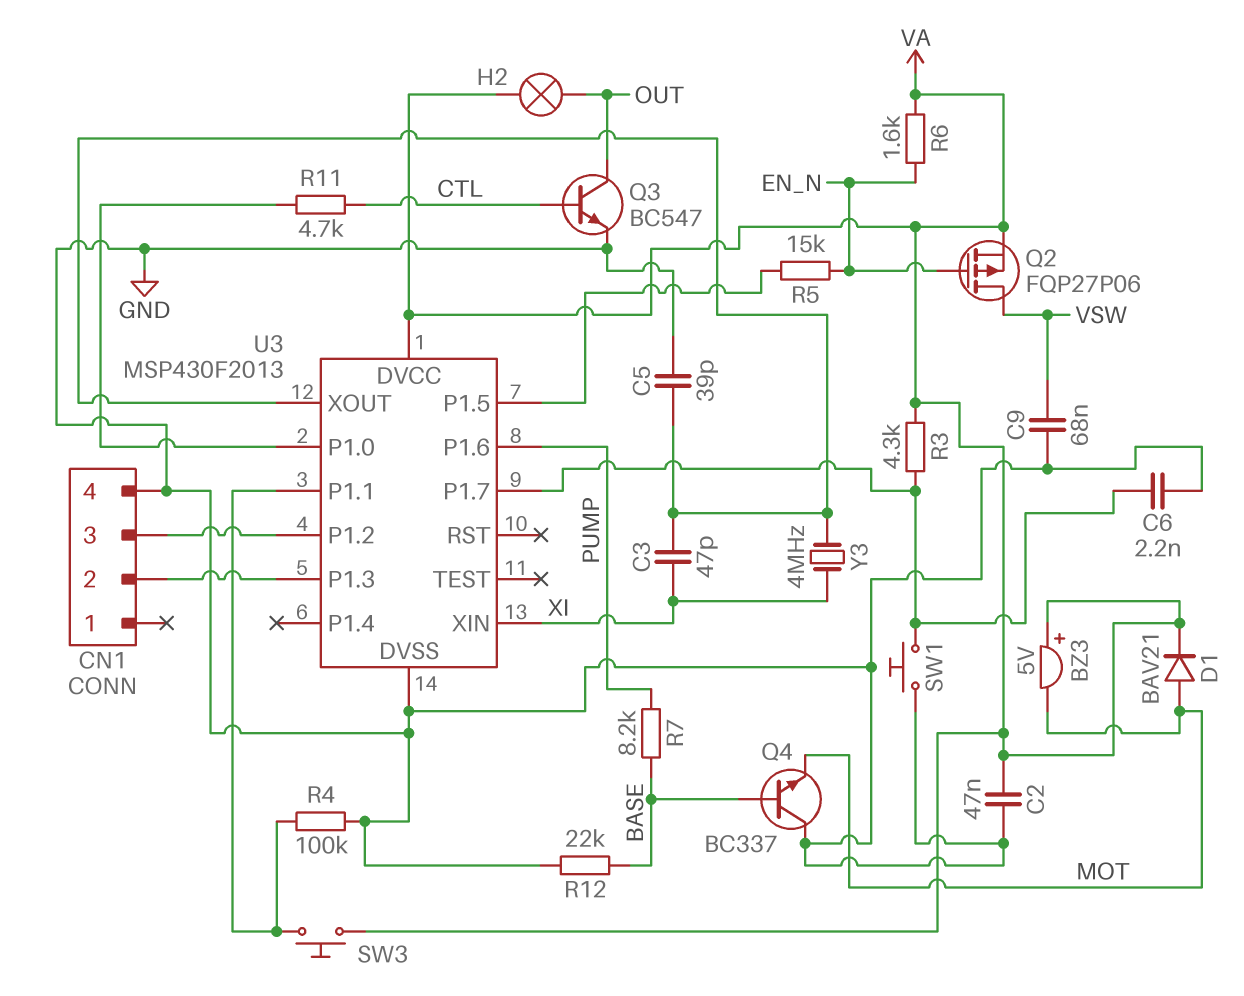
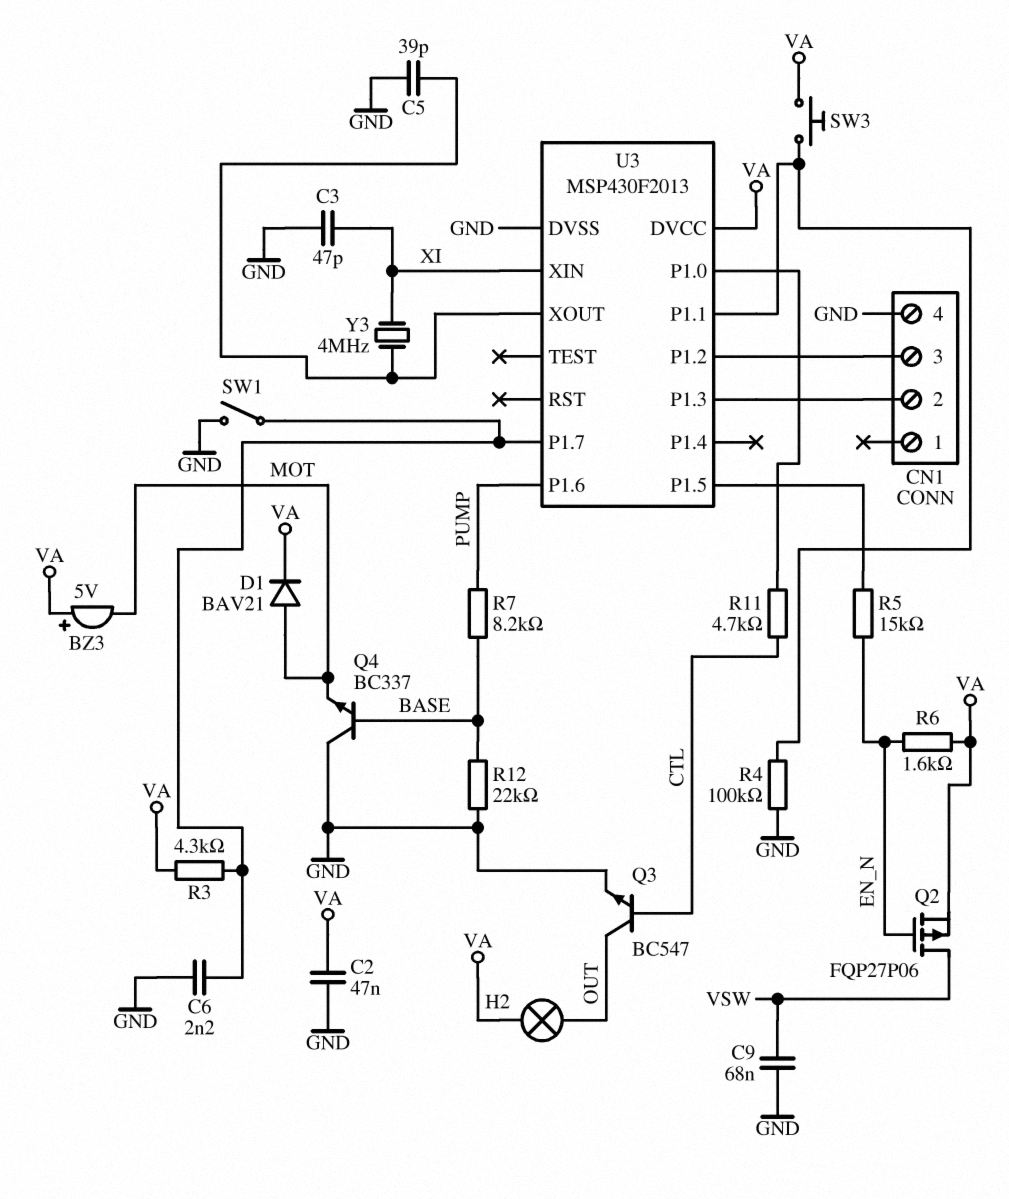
C3: 47pF (U3/XOUT, XI) -> 47pF (GND, XI)
SW1: button (GND, U3/P1.7) -> switch (GND, U3/P1.7)

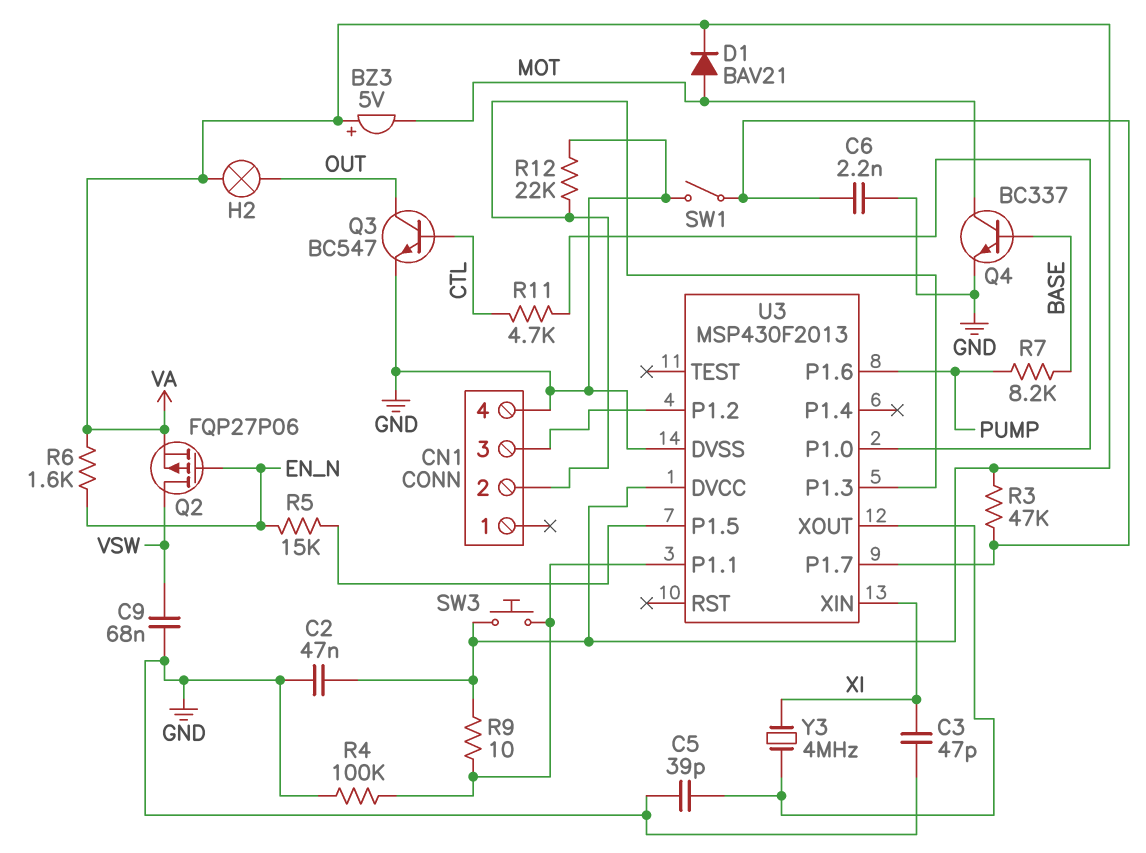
Q4: NPN BC337 (B BASE, C GND, E MOT) -> NPN BC337 (B BASE, C MOT, E GND)
R3: 4.3k (U3/P1.7, VA) -> 47k (U3/P1.7, VA)
R9: none -> 10 (U3/P1.1, VA)
R12: 22k (BASE, GND) -> 22k (CN1/2, GND)

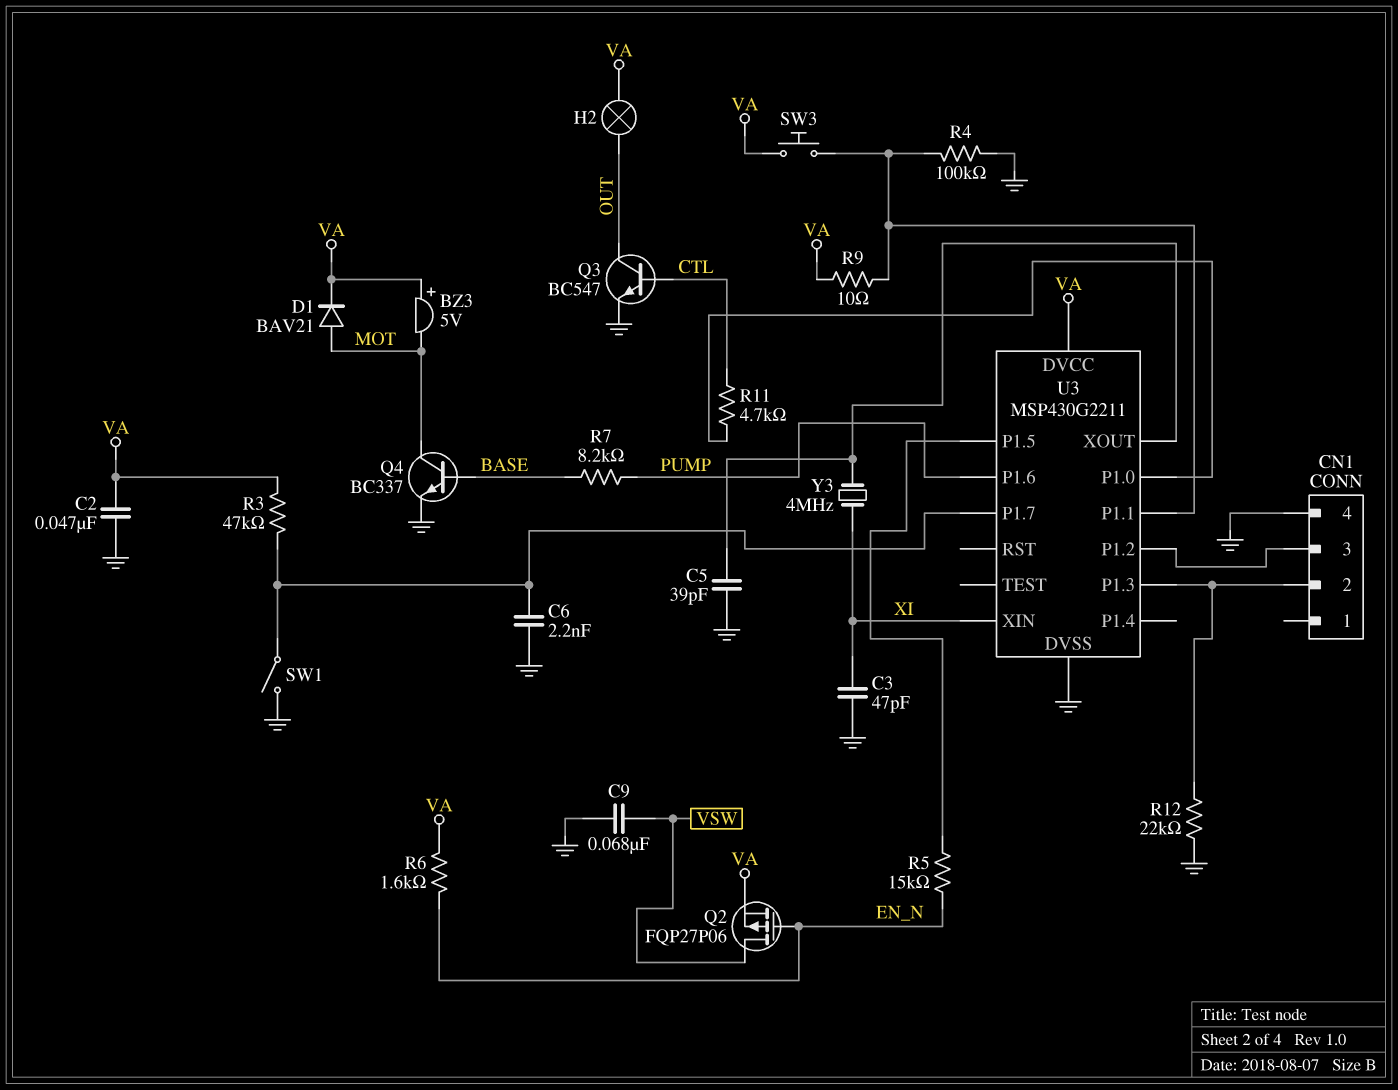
U3: MSP430F2013 -> MSP430G2211

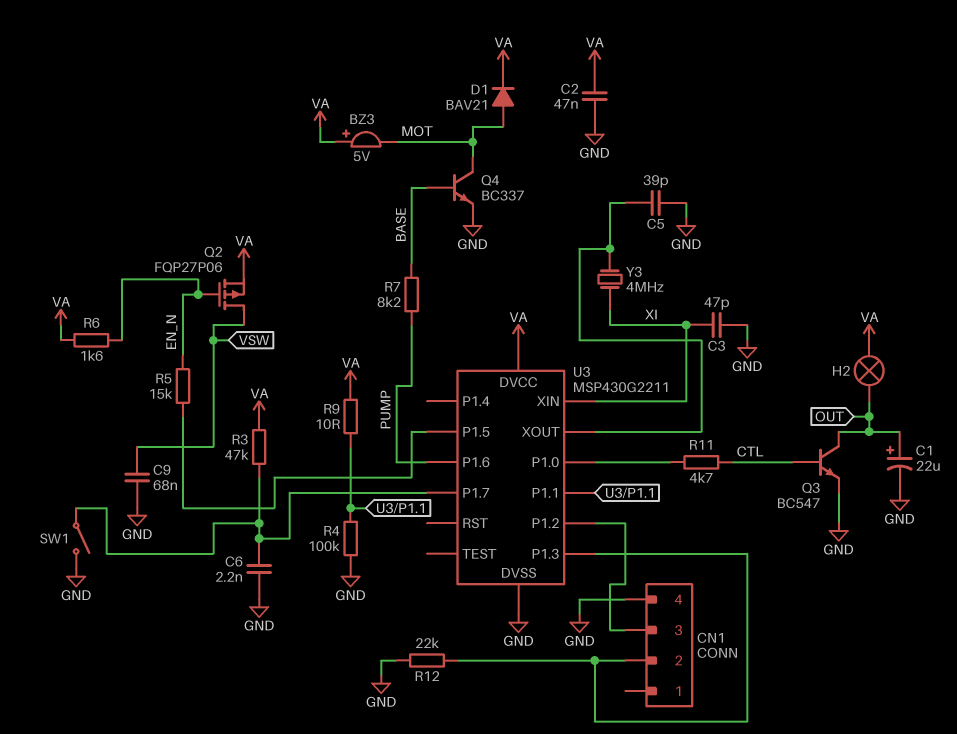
C1: none -> 22uF (plus OUT, minus GND)
SW3: button (U3/P1.1, VA) -> none

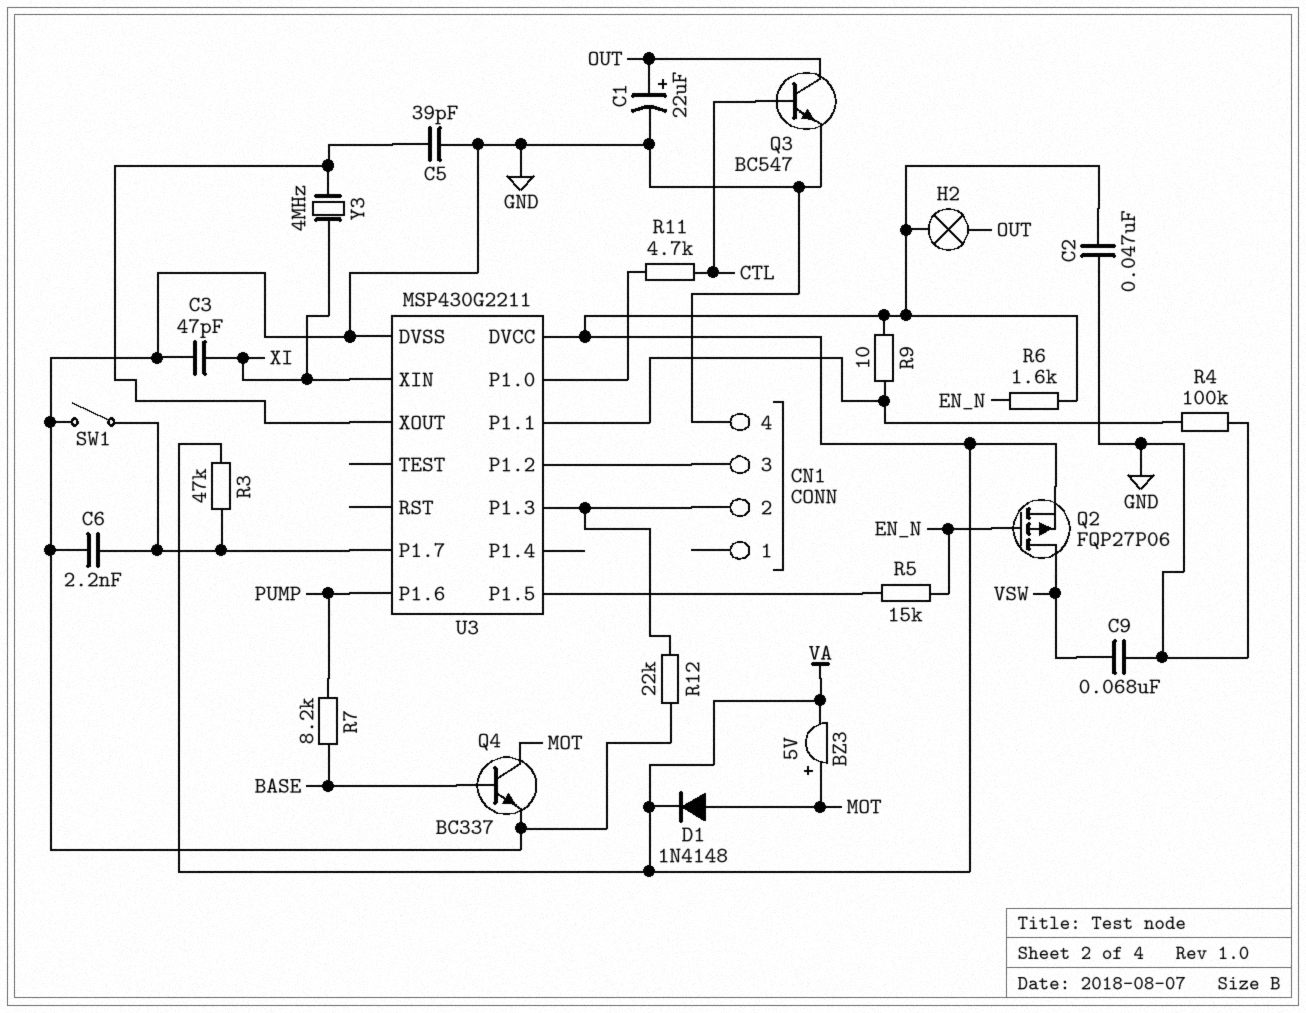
BZ3: buzzer 5V (plus VA, minus MOT) -> buzzer 5V (plus MOT, minus VA)
D1: diode BAV21 (A MOT, K VA) -> diode 1N4148 (A MOT, K VA)

